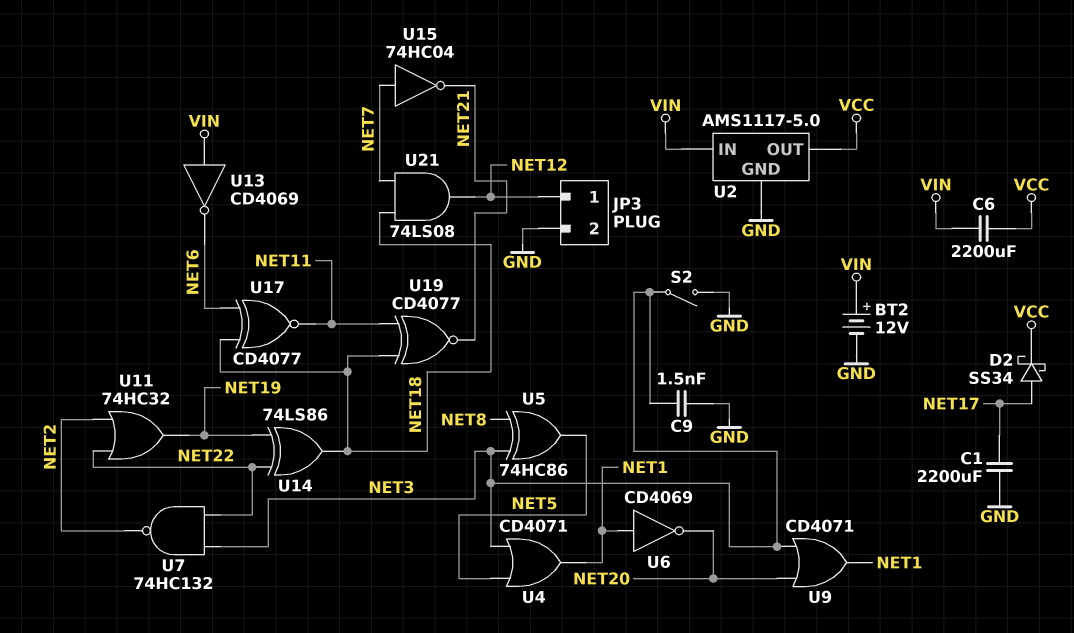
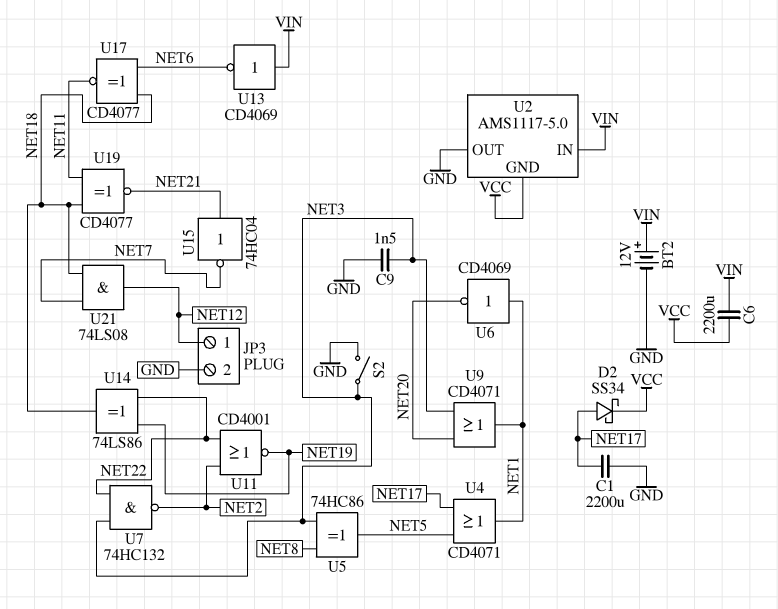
U2 pin GND: GND -> VCC
U2 pin OUT: VCC -> GND
U4: OR CD4071 (in NET3, in NET5, out NET1) -> OR CD4071 (in NET5, in NET17, out NET1)
U11: OR 74HC32 (in NET2, in NET22, out NET19) -> NOR CD4001 (in NET2, in NET22, out NET19)
U15: NOT 74HC04 (in NET7, out NET21) -> NOT 74HC04 (in NET21, out NET7)

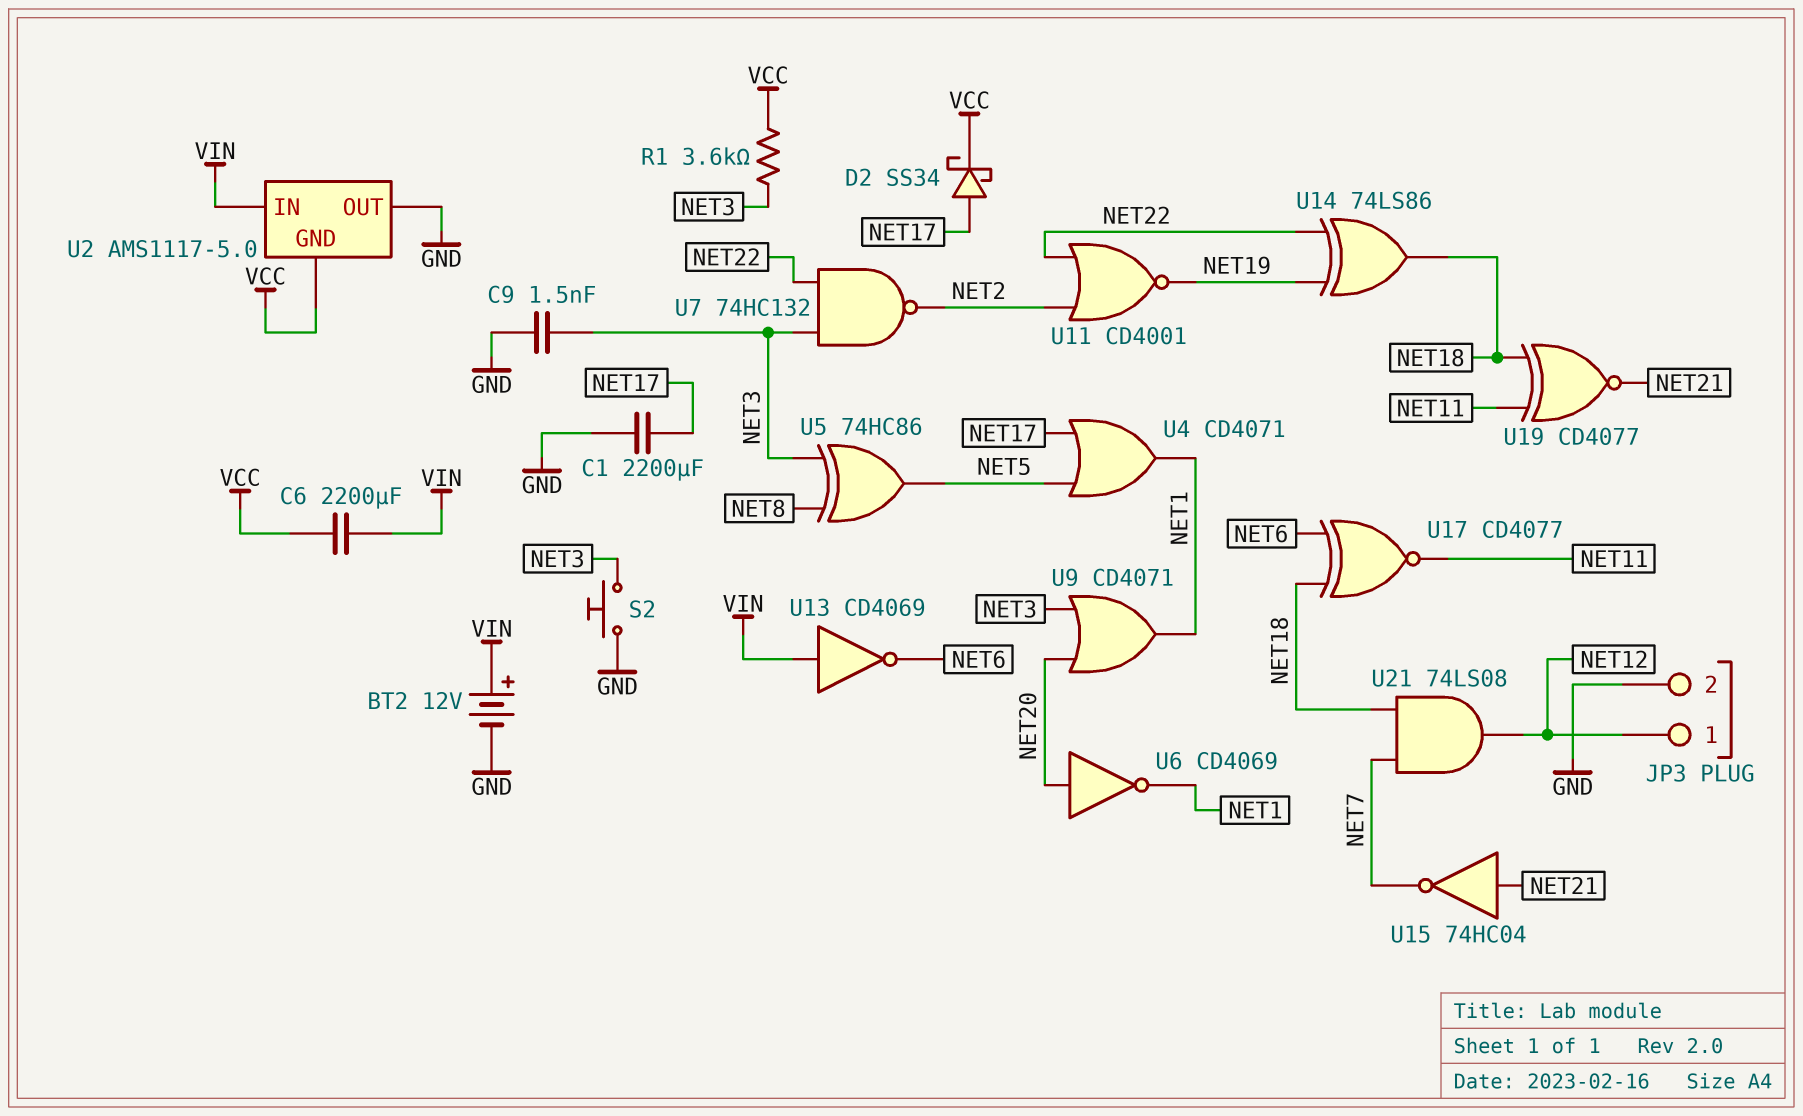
R1: none -> 3.6k (NET3, VCC)
S2: switch (GND, NET3) -> button (GND, NET3)
U6: NOT CD4069 (in NET1, out NET20) -> NOT CD4069 (in NET20, out NET1)

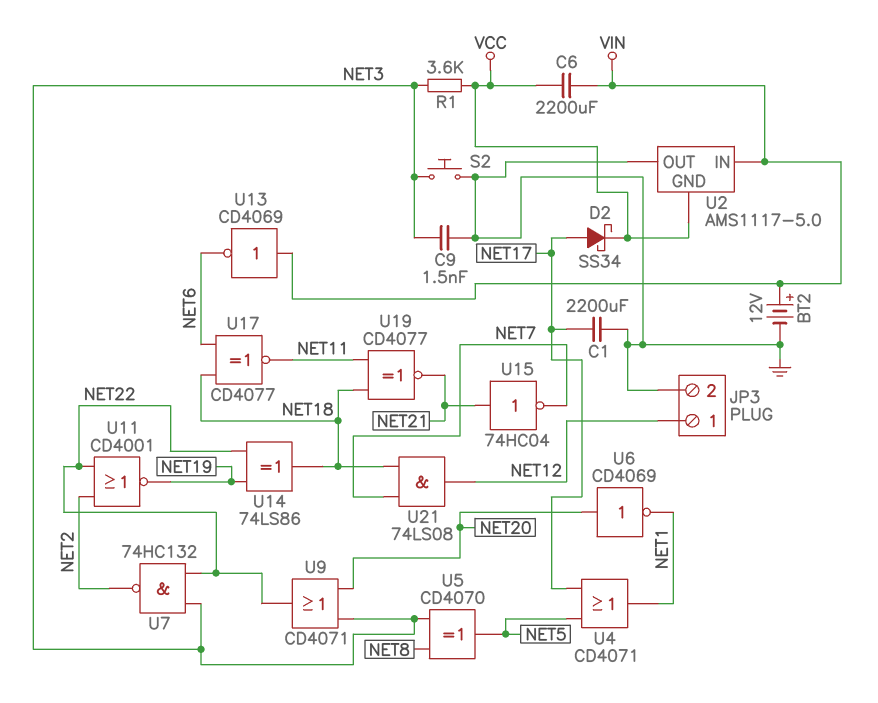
U5: XOR 74HC86 (in NET3, in NET8, out NET5) -> XOR CD4070 (in NET3, in NET8, out NET5)
U9: OR CD4071 (in NET3, in NET20, out NET1) -> OR CD4071 (in NET3, in NET20, out NET22)

